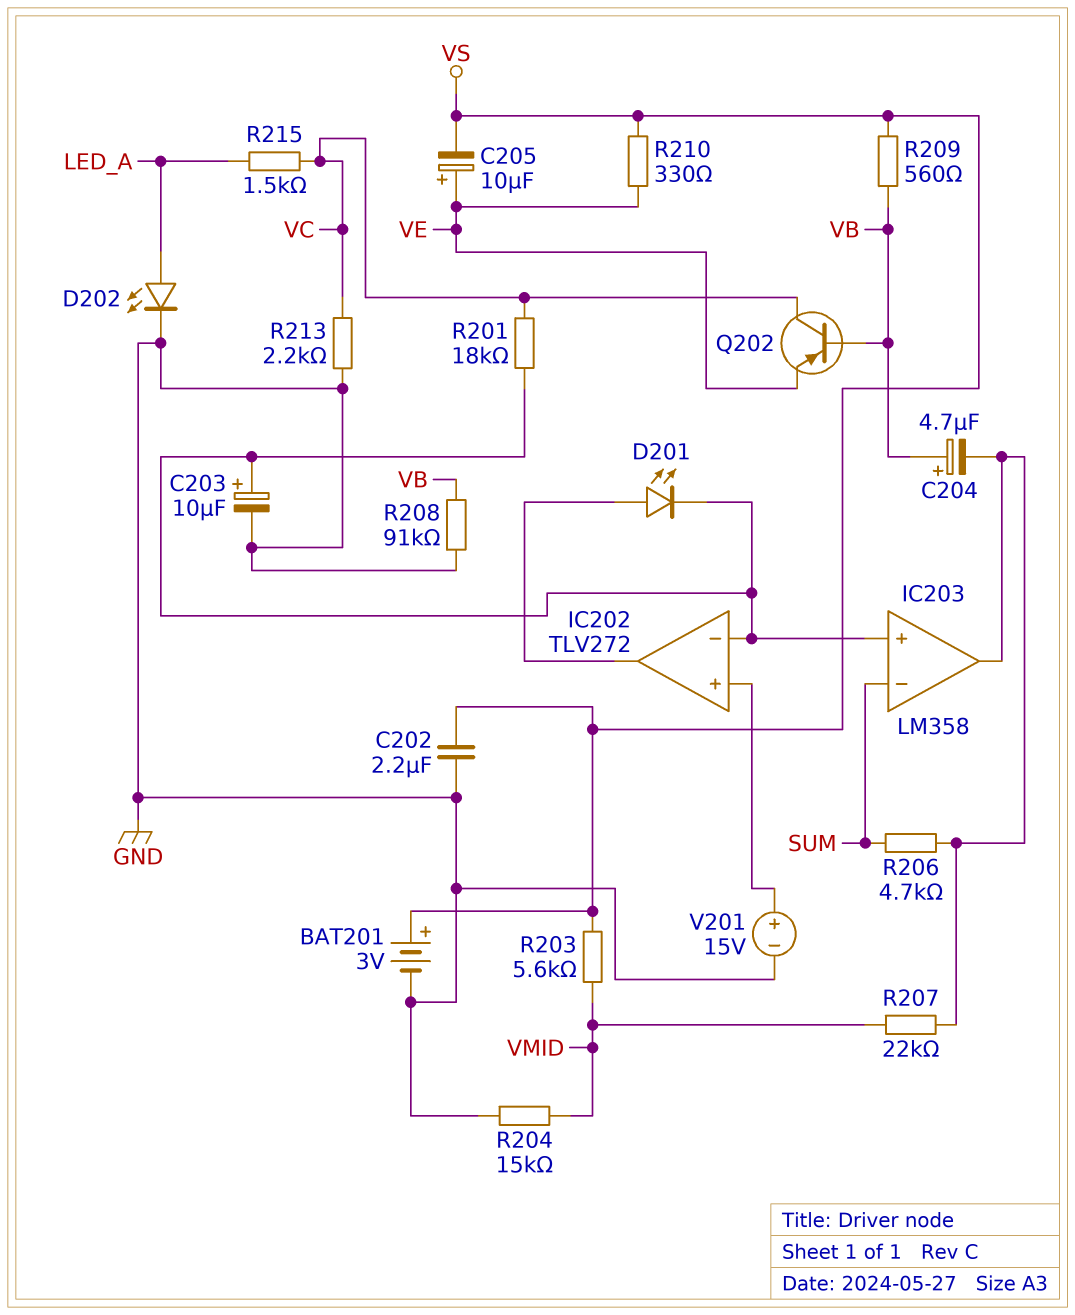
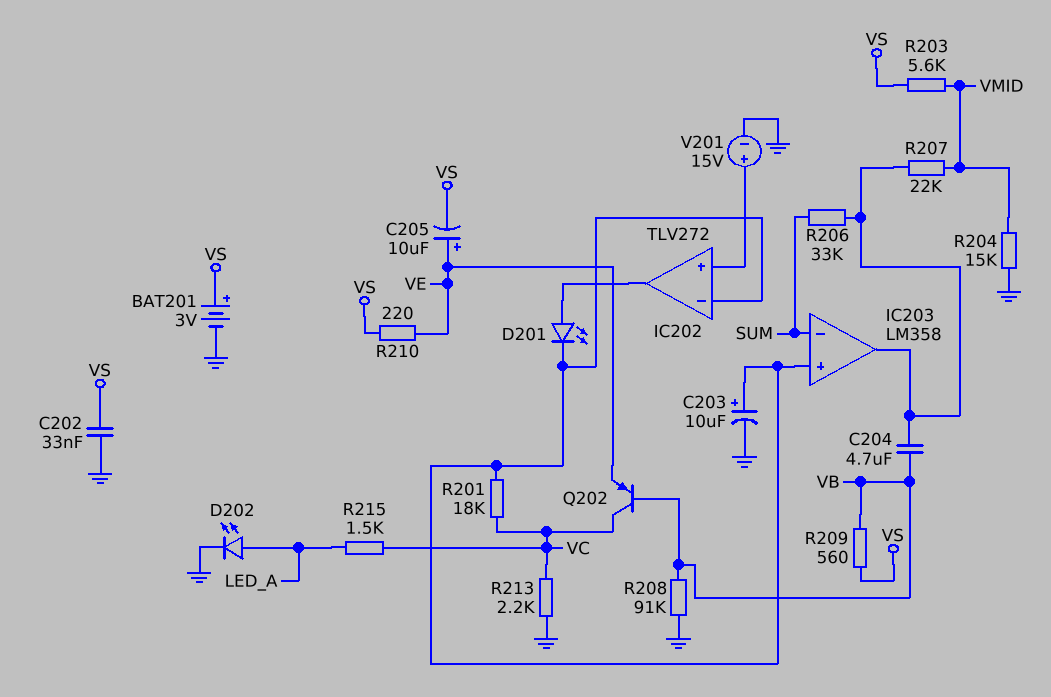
C202: 2.2uF (GND, VS) -> 33nF (GND, VS)
C204: 4.7uF (plus VB, minus IC203/out) -> 4.7uF (IC203/out, VB)
R206: 4.7k (IC203/out, SUM) -> 33k (IC203/out, SUM)
R210: 330 (VE, VS) -> 220 (VE, VS)

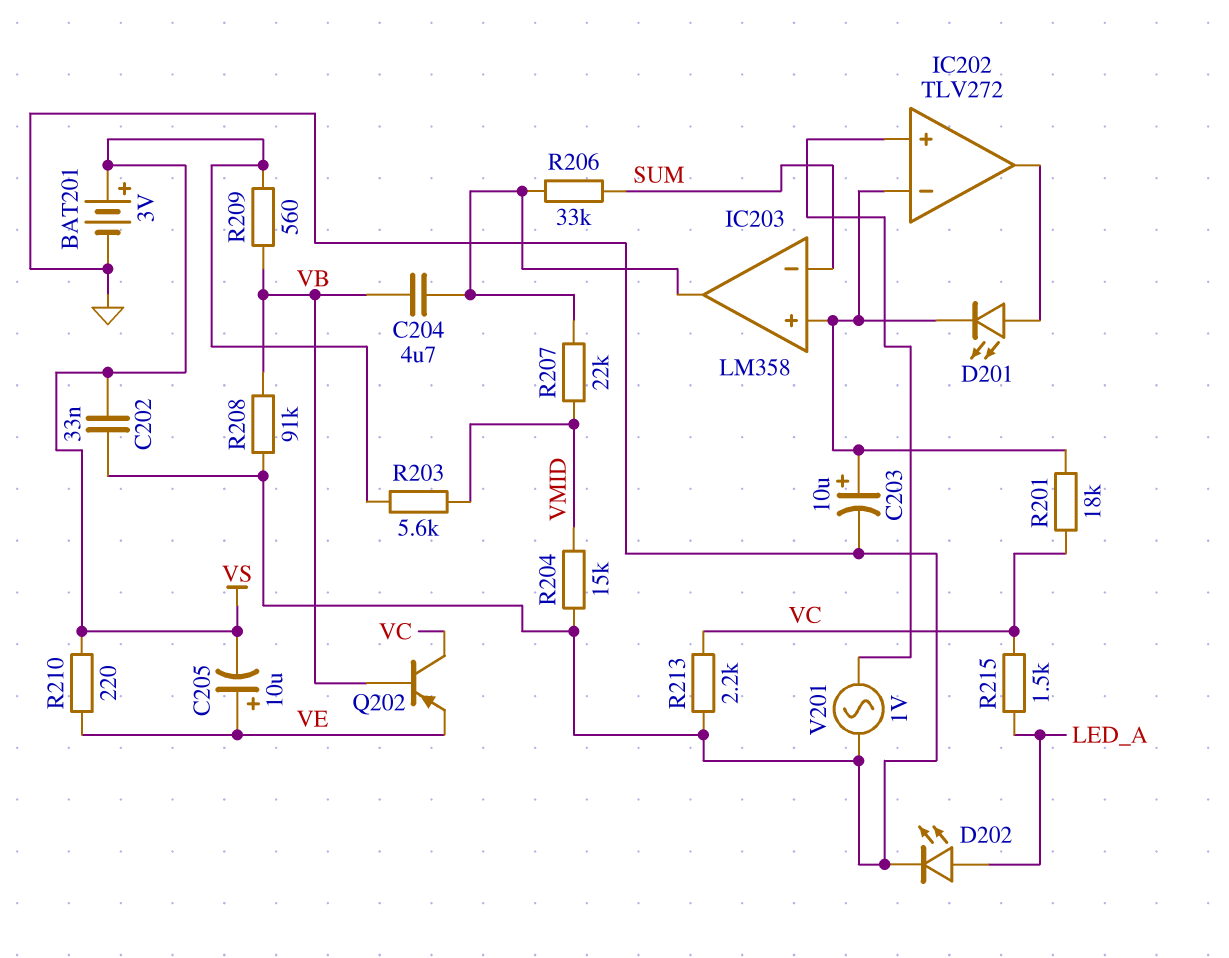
V201: 15V (plus IC202/in+, minus GND) -> AC 1V (GND, IC202/in+)

